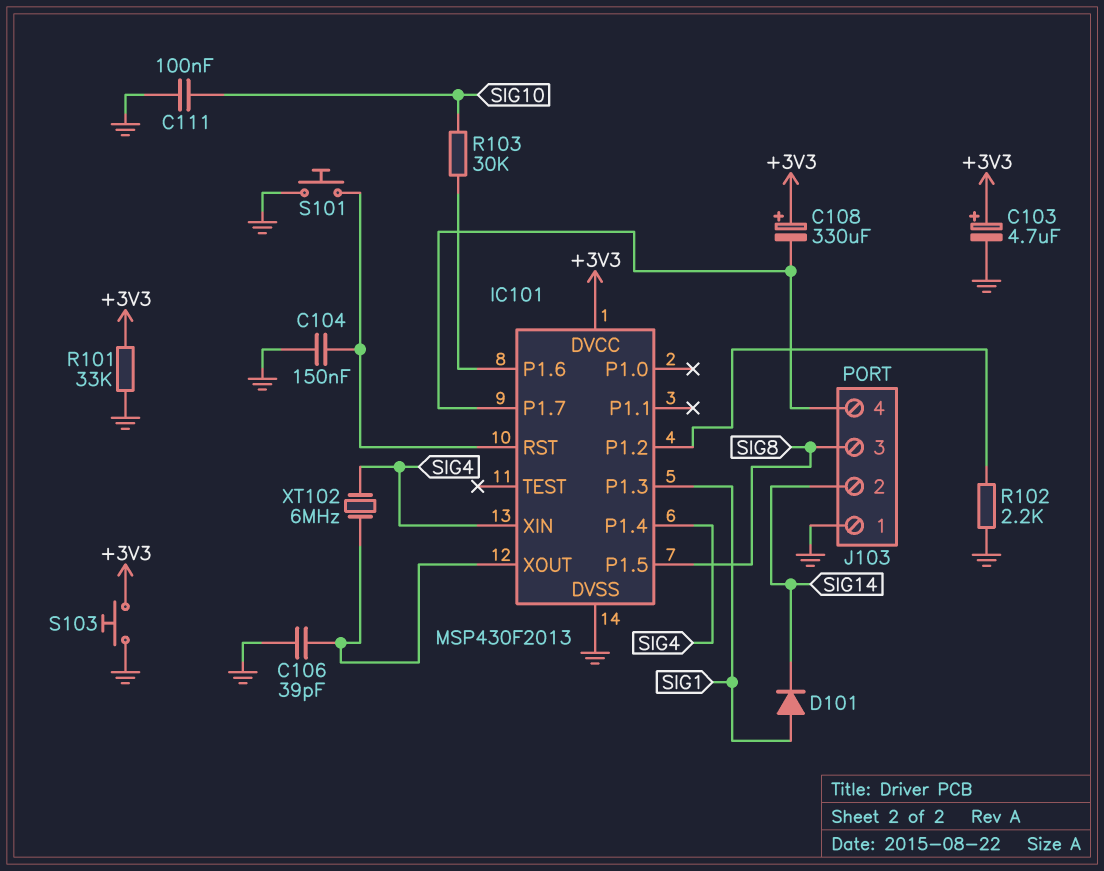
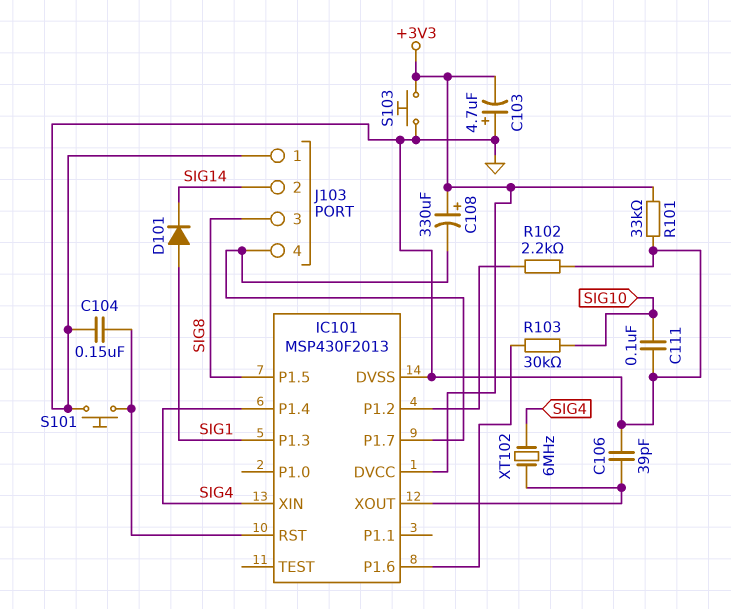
C103: 4.7uF (plus +3V3, minus GND) -> 4.7uF (plus GND, minus +3V3)

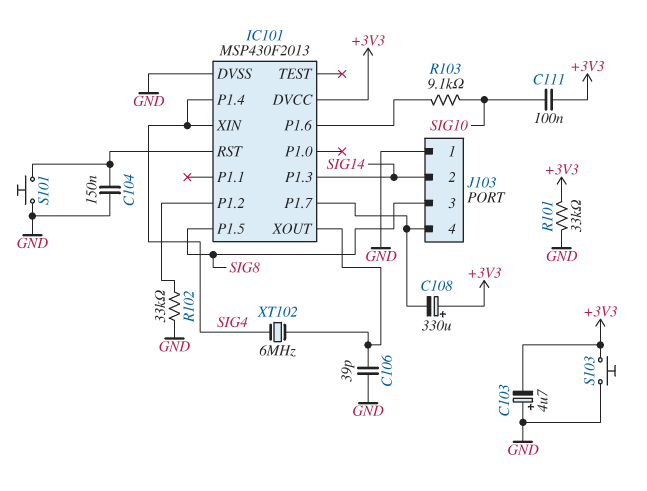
C111: 100nF (GND, SIG10) -> 100nF (+3V3, SIG10)
D101: diode (A SIG1, K SIG14) -> none
IC101 pin P1.3: SIG1 -> SIG14
R102: 2.2k (GND, IC101/P1.2) -> 33k (GND, IC101/P1.2)
R103: 30k (IC101/P1.6, SIG10) -> 9.1k (IC101/P1.6, SIG10)

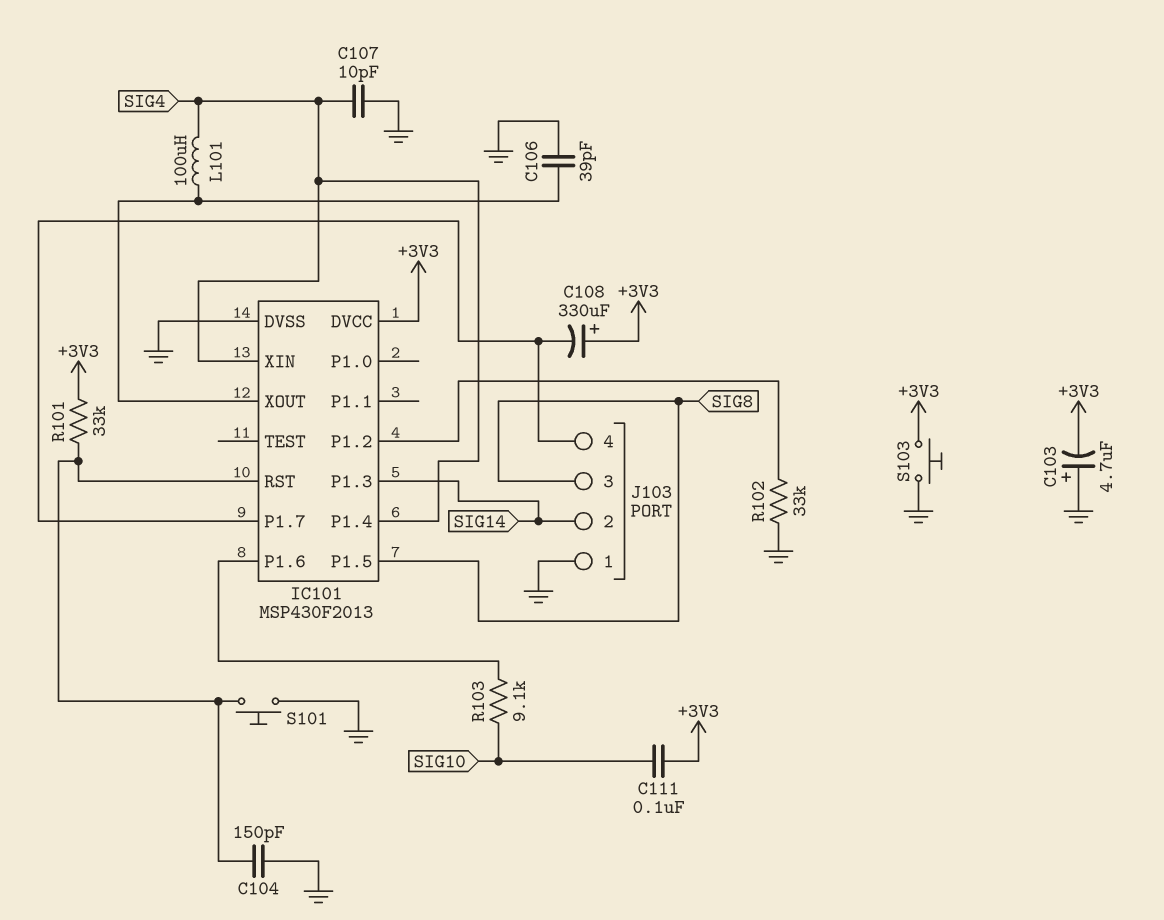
C104: 150nF (GND, IC101/RST) -> 150pF (GND, IC101/RST)
C107: none -> 10pF (GND, SIG4)
L101: none -> 100uH (IC101/XOUT, SIG4)
R101: 33k (+3V3, GND) -> 33k (+3V3, IC101/RST)
XT102: 6MHz (IC101/XOUT, SIG4) -> none

